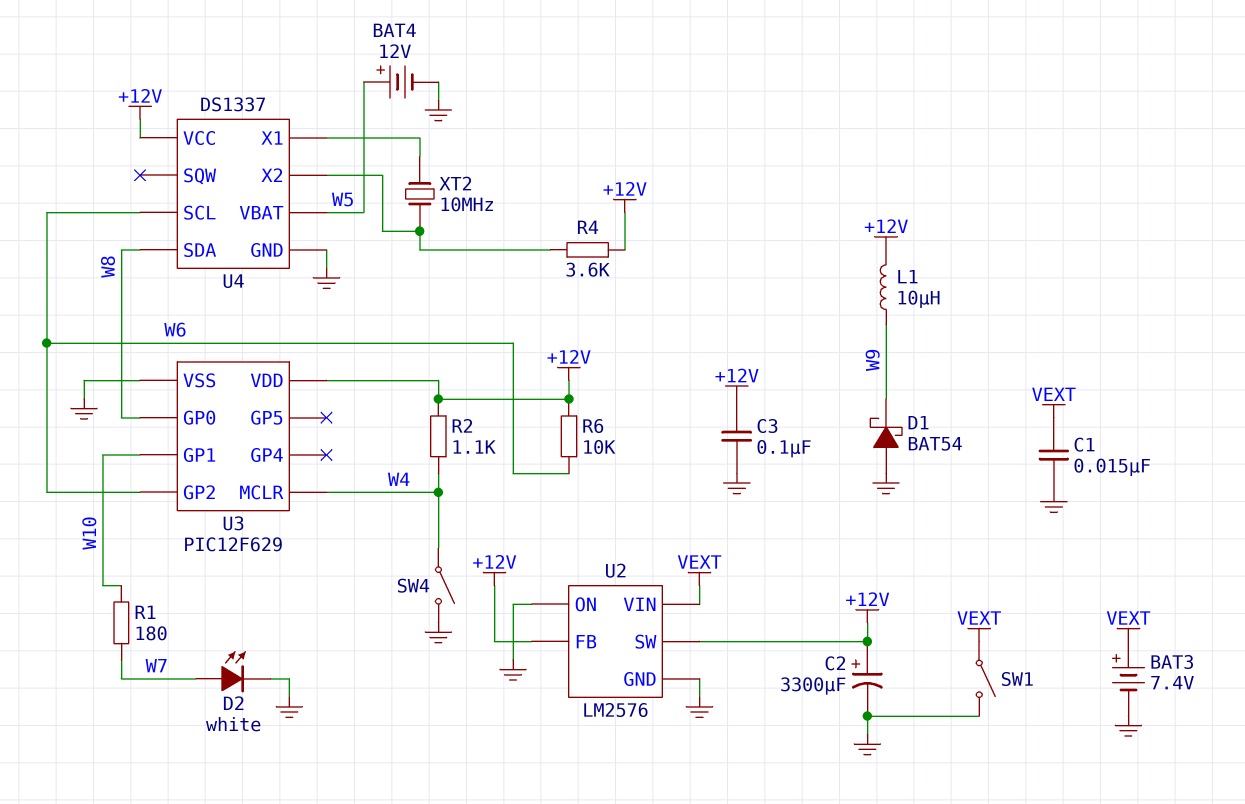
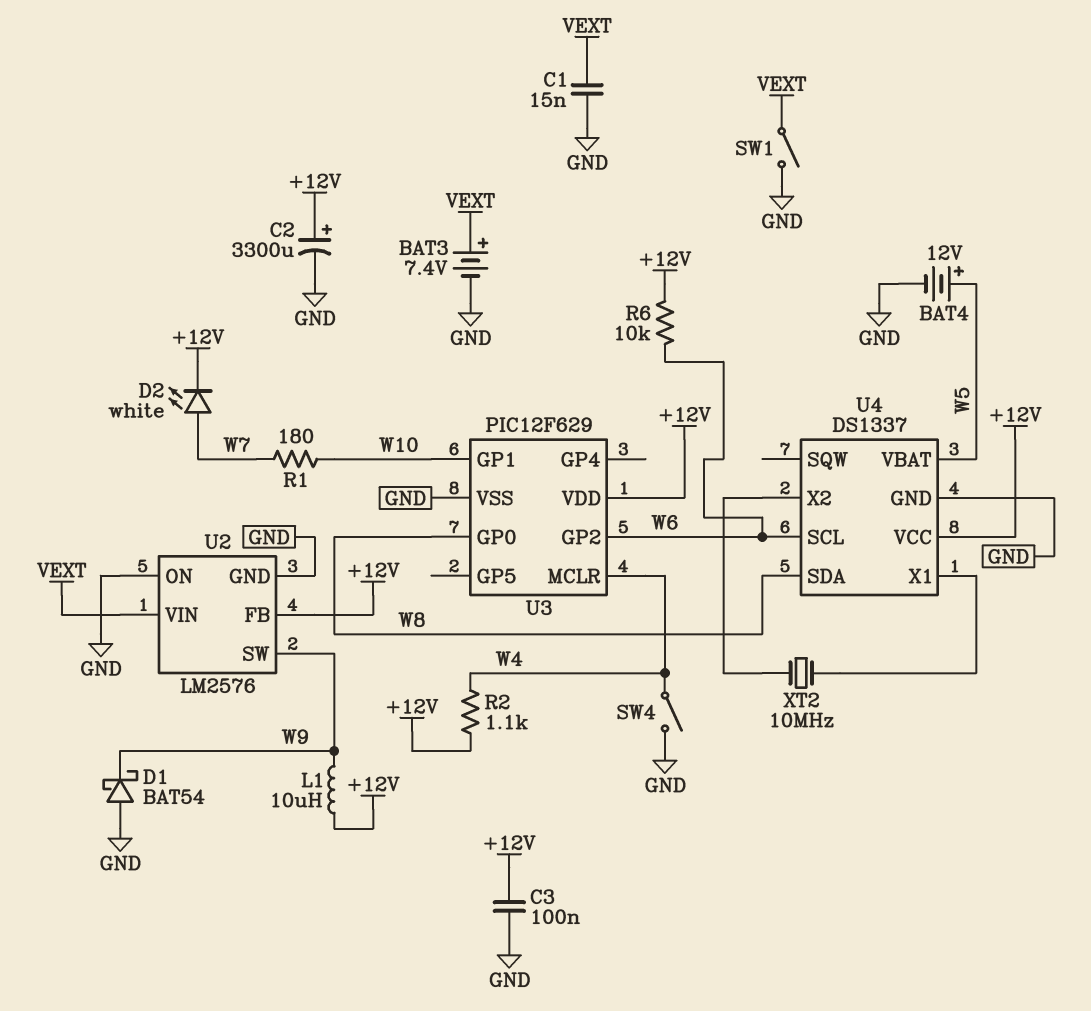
D2: LED white (A W7, K GND) -> LED white (A W7, K +12V)
R4: 3.6k (+12V, U4/X2) -> none
U2 pin SW: +12V -> W9

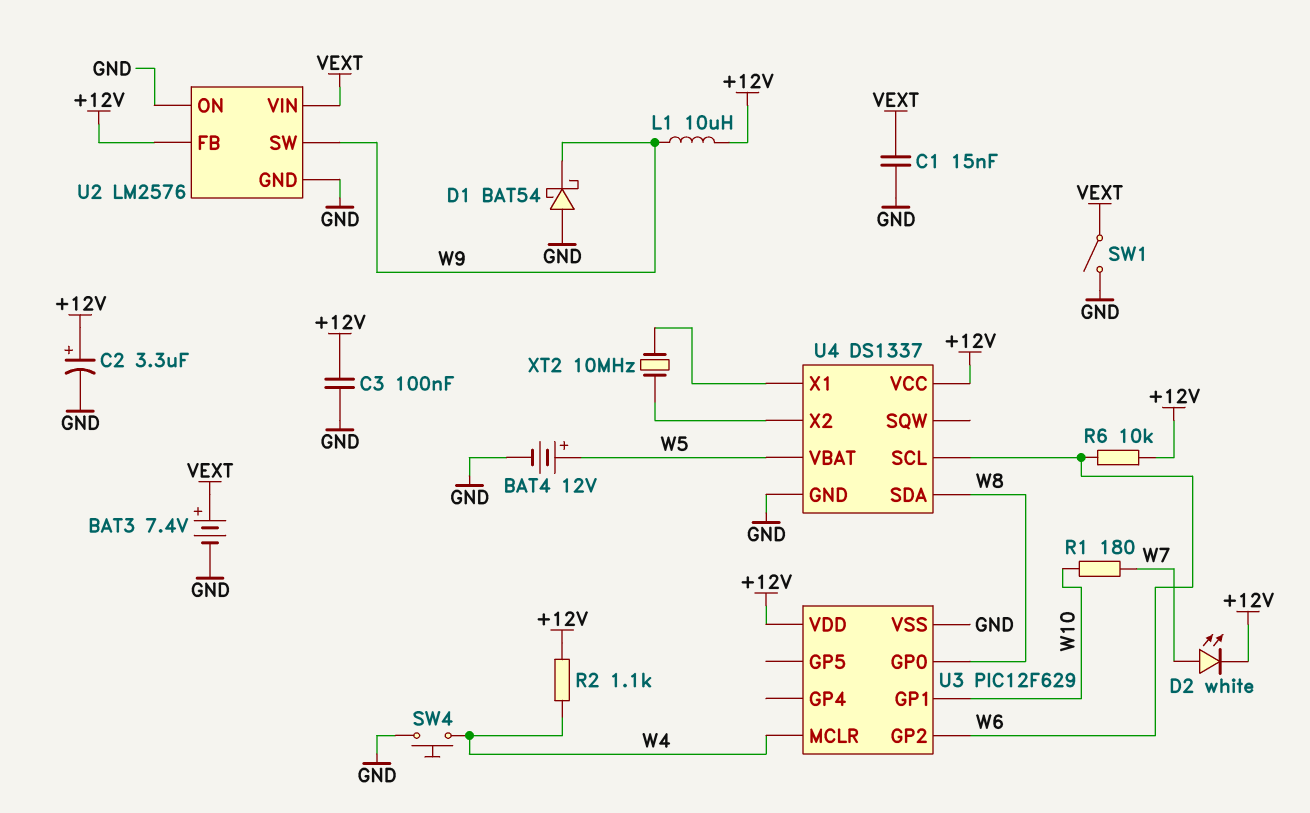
C2: 3300uF (plus +12V, minus GND) -> 3.3uF (plus +12V, minus GND)
SW4: switch (GND, W4) -> button (GND, W4)

